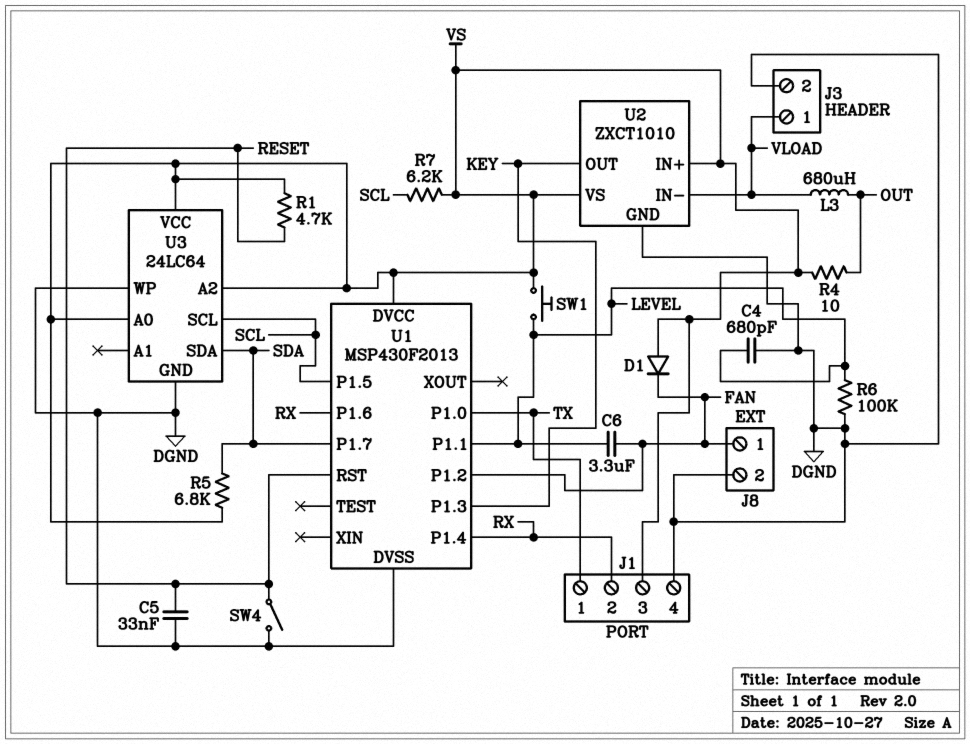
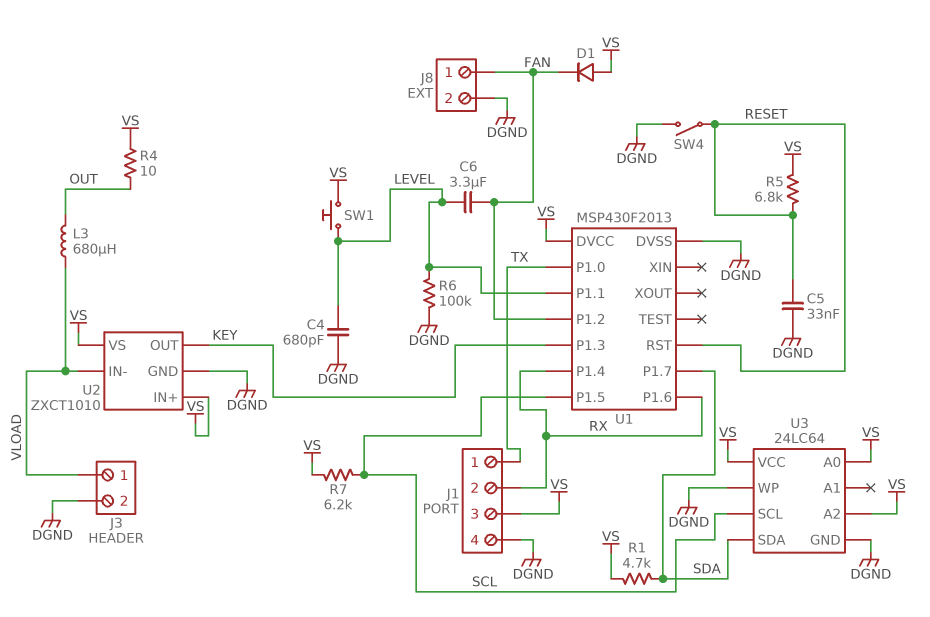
R1: 4.7k (RESET, VS) -> 4.7k (SDA, VS)
R5: 6.8k (SDA, VS) -> 6.8k (RESET, VS)

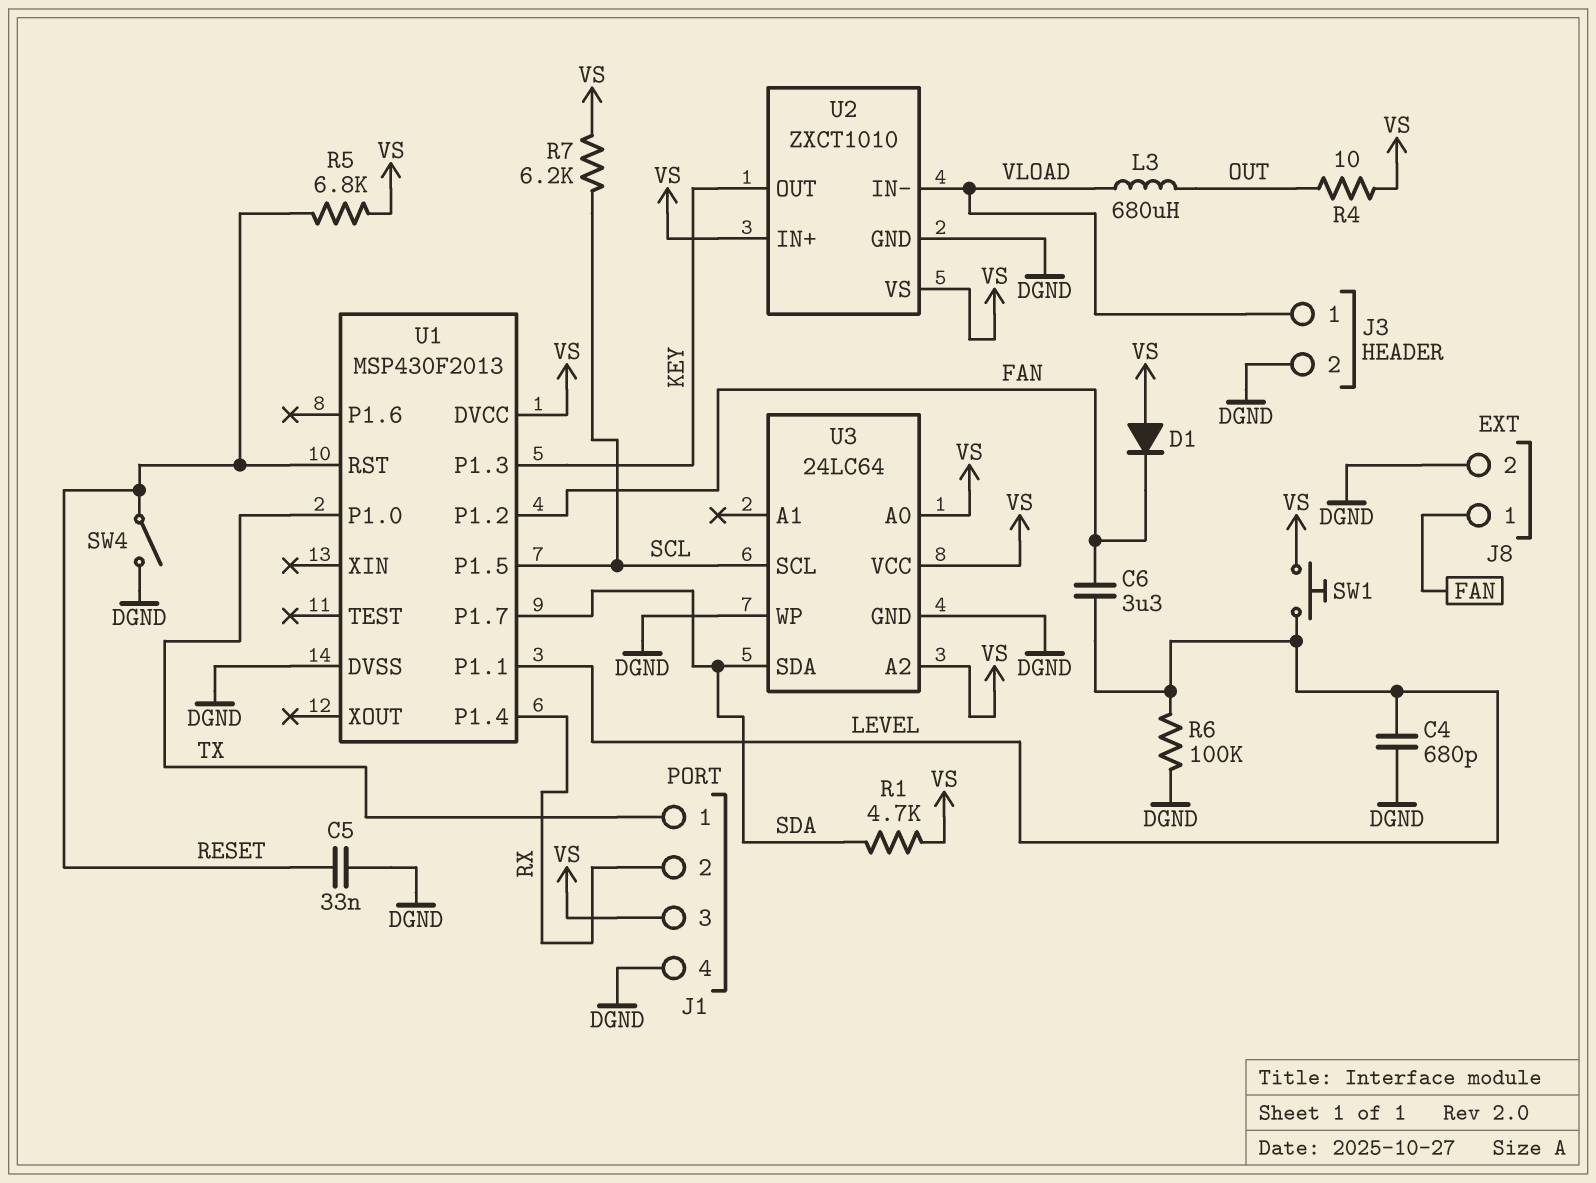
U1 pin P1.6: RX -> none

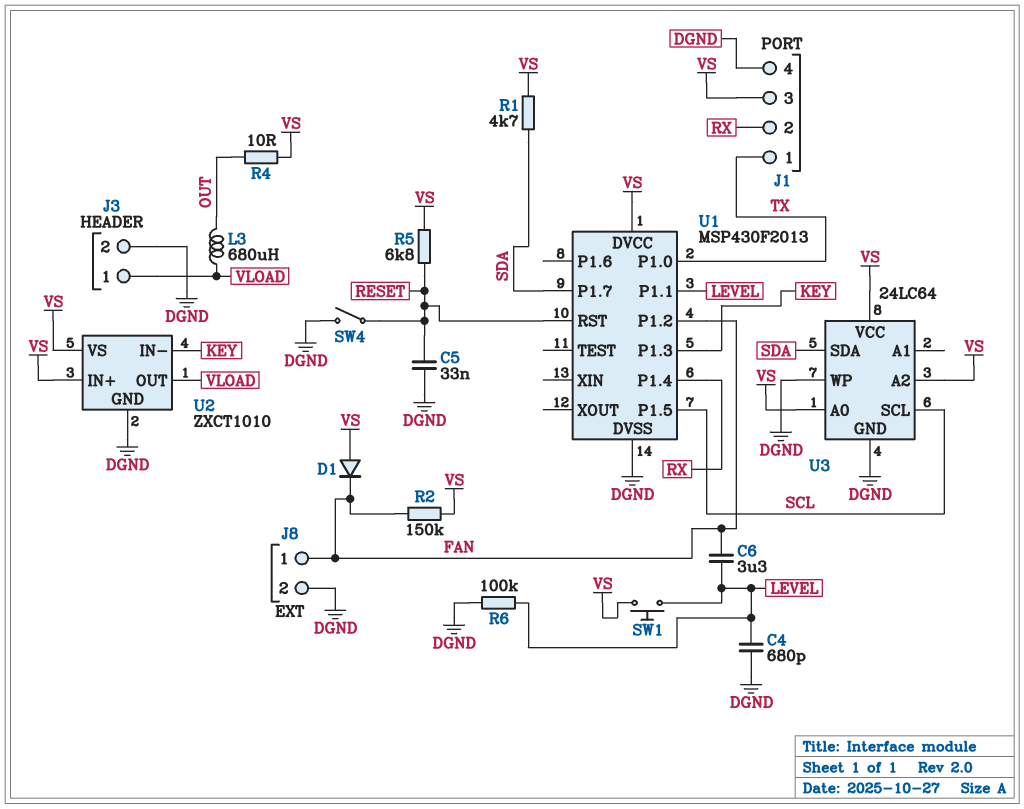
R2: none -> 150k (FAN, VS)
R7: 6.2k (SCL, VS) -> none
U2 pin IN-: VLOAD -> KEY
U2 pin OUT: KEY -> VLOAD

